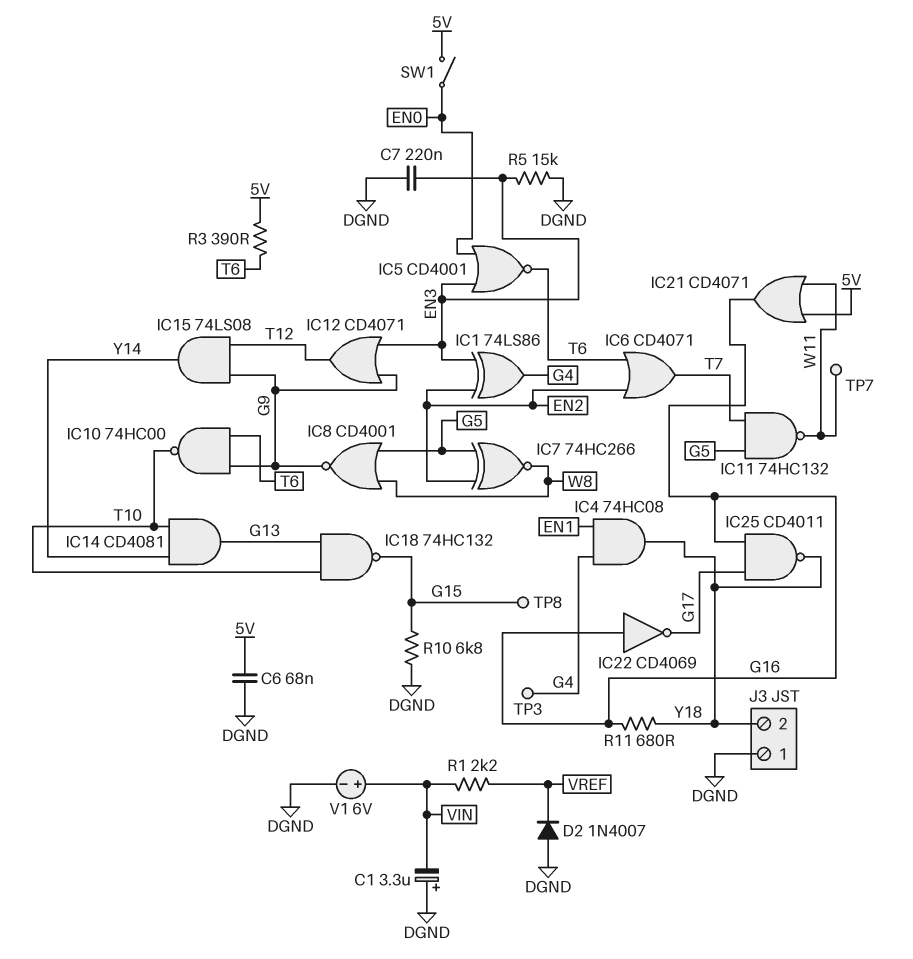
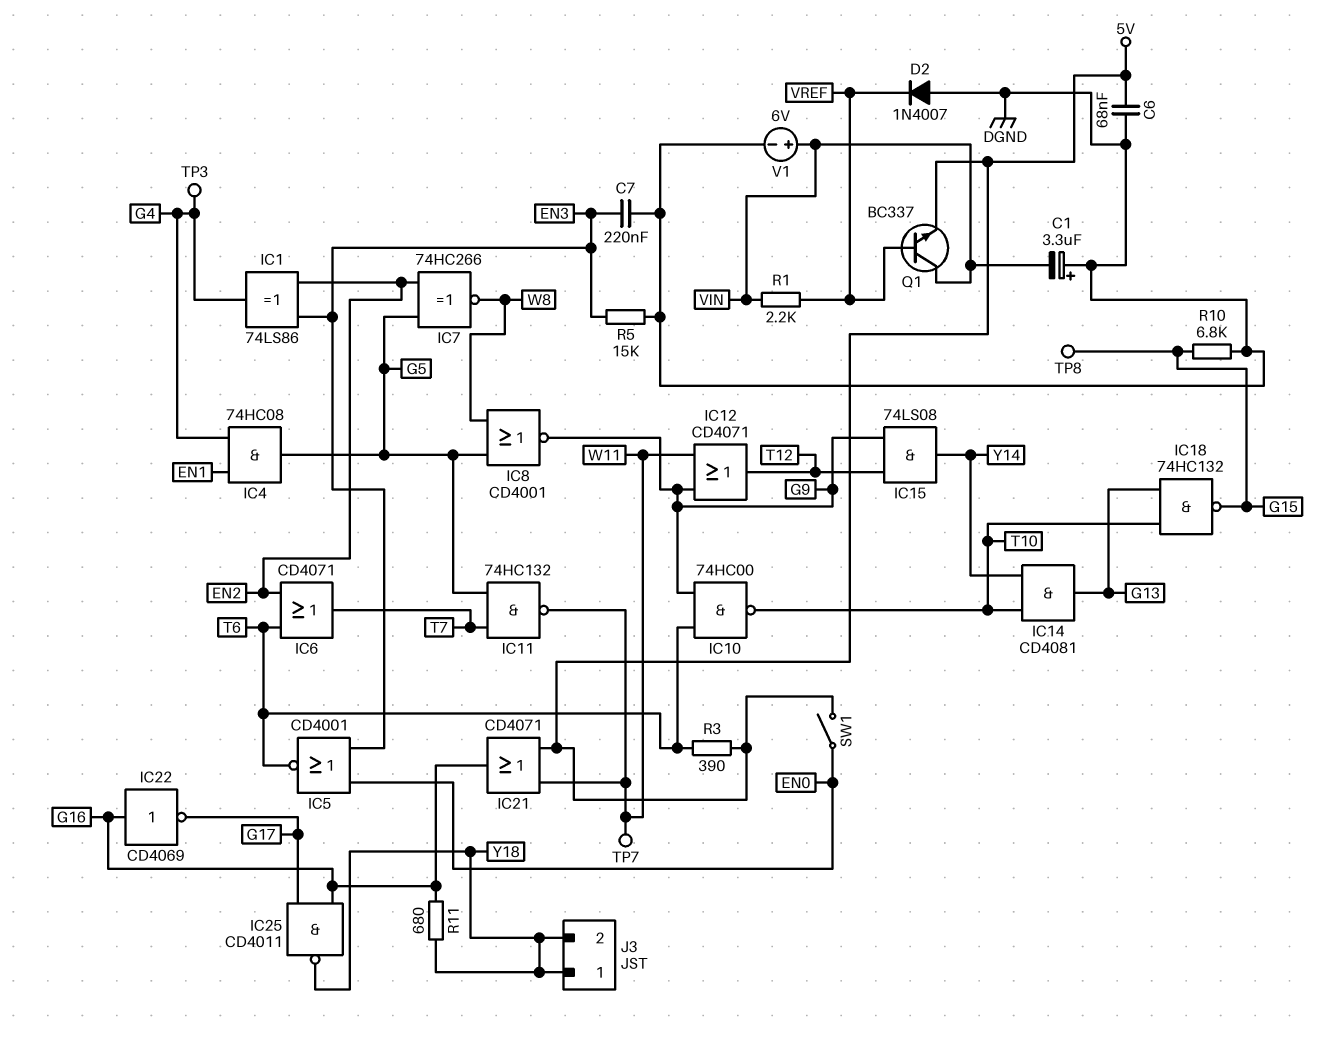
IC4: AND 74HC08 (in EN1, in G4, out Y18) -> AND 74HC08 (in EN1, in G4, out G5)
IC12: OR CD4071 (in EN3, in G9, out T12) -> OR CD4071 (in G9, in W11, out T12)
J3 pin 1: DGND -> Y18
Q1: none -> NPN BC337 (B VREF, C VIN, E 5V)

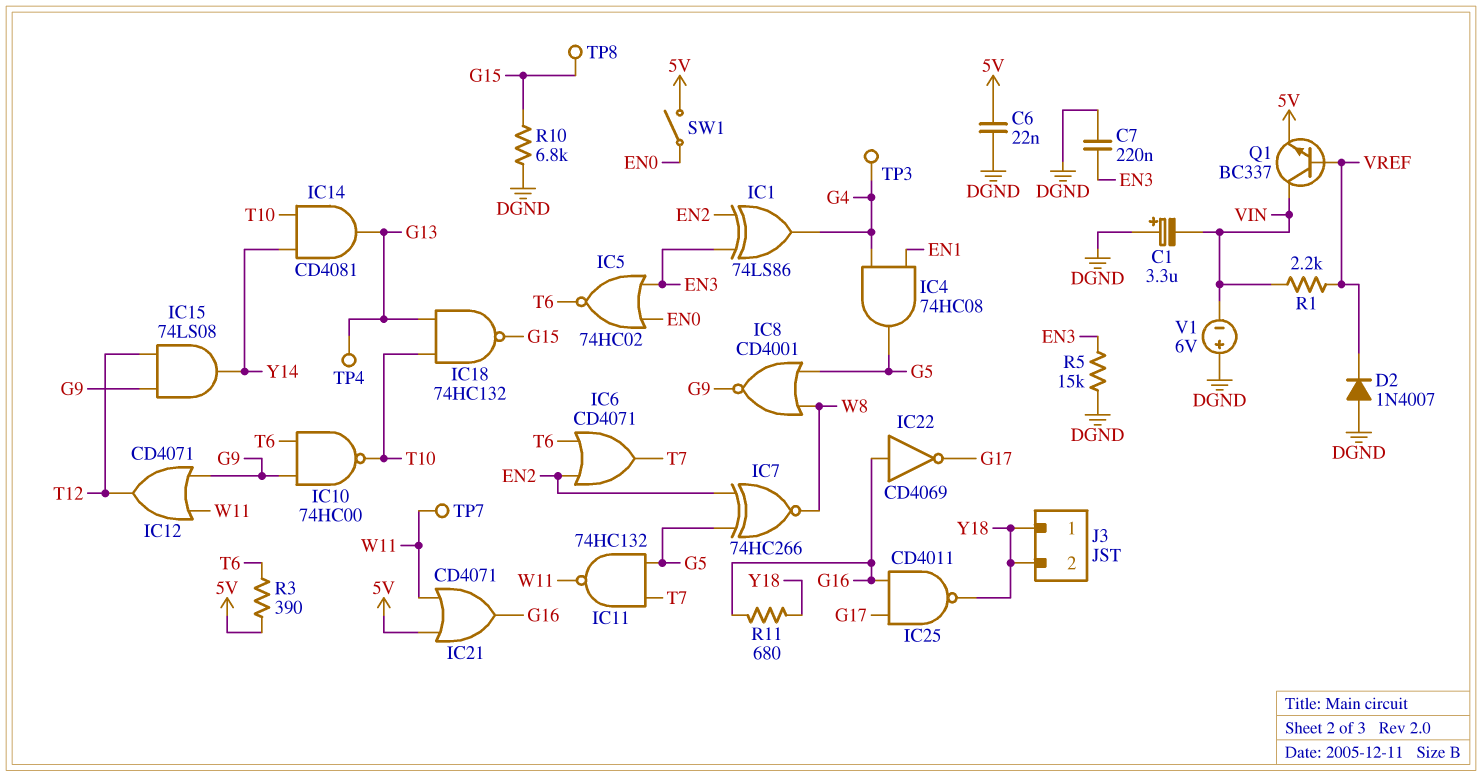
C6: 68nF (5V, DGND) -> 22nF (5V, DGND)
IC5: NOR CD4001 (in EN0, in EN3, out T6) -> NOR 74HC02 (in EN0, in EN3, out T6)
TP4: none -> test point (G13)
V1: 6V (plus VIN, minus DGND) -> 6V (plus DGND, minus VIN)

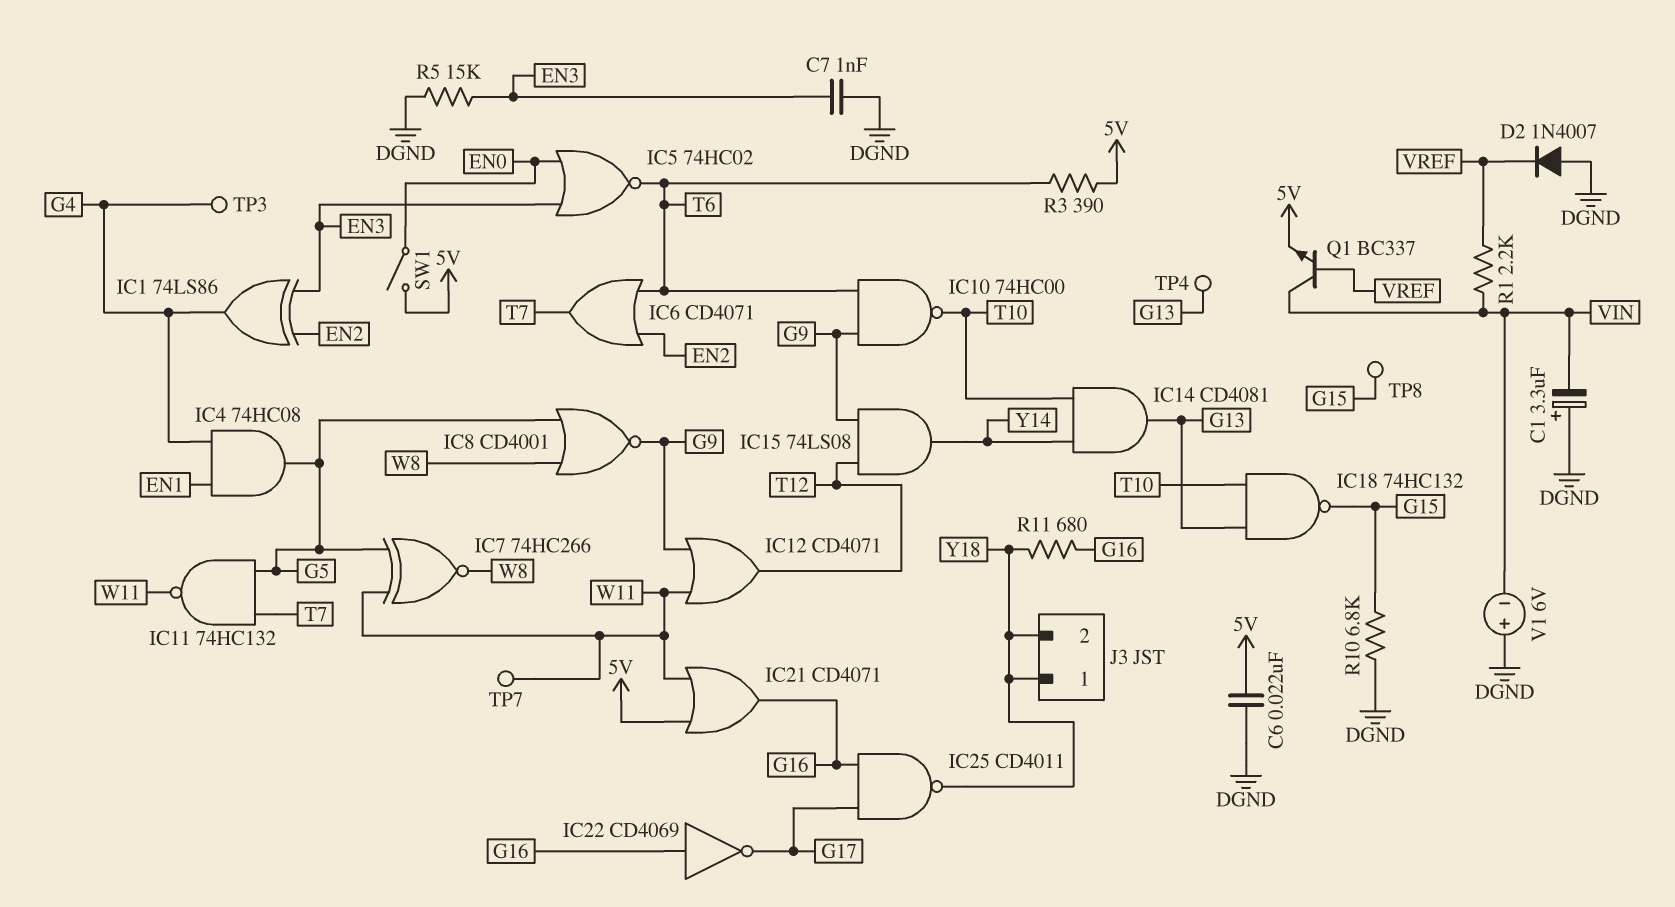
C7: 220nF (DGND, EN3) -> 1nF (DGND, EN3)
IC7: XNOR 74HC266 (in EN2, in G5, out W8) -> XNOR 74HC266 (in G5, in W11, out W8)

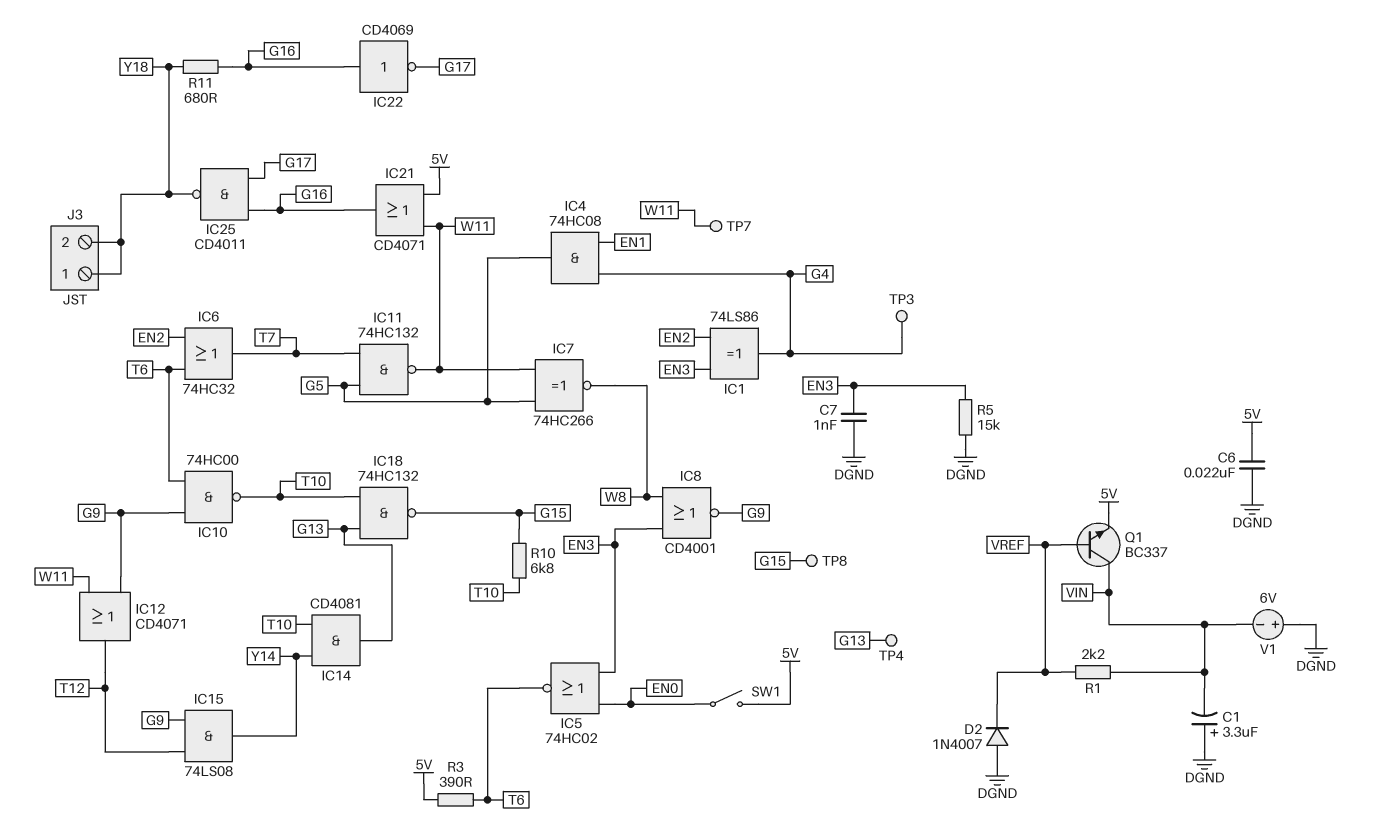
IC6: OR CD4071 (in EN2, in T6, out T7) -> OR 74HC32 (in EN2, in T6, out T7)
IC8: NOR CD4001 (in G5, in W8, out G9) -> NOR CD4001 (in EN3, in W8, out G9)
R10: 6.8k (DGND, G15) -> 6.8k (G15, T10)

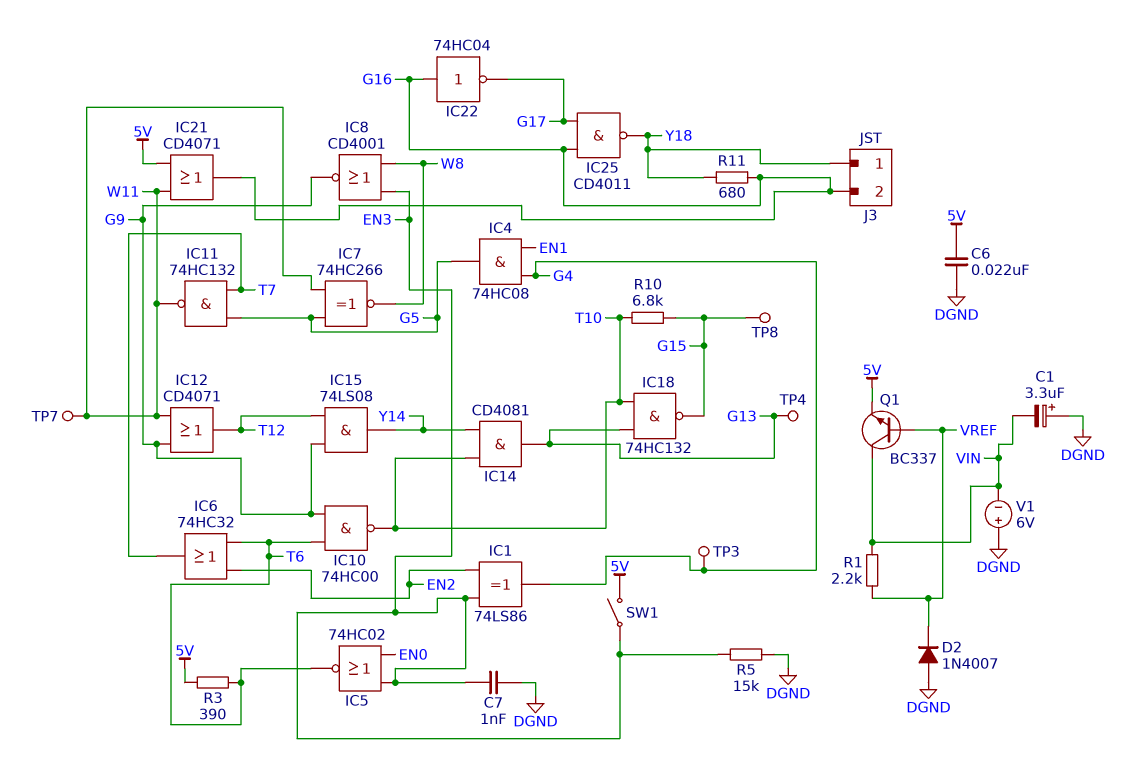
IC22: NOT CD4069 (in G16, out G17) -> NOT 74HC04 (in G16, out G17)
J3 pin 2: Y18 -> G16
SW1: switch (5V, EN0) -> switch (5V, EN3)

